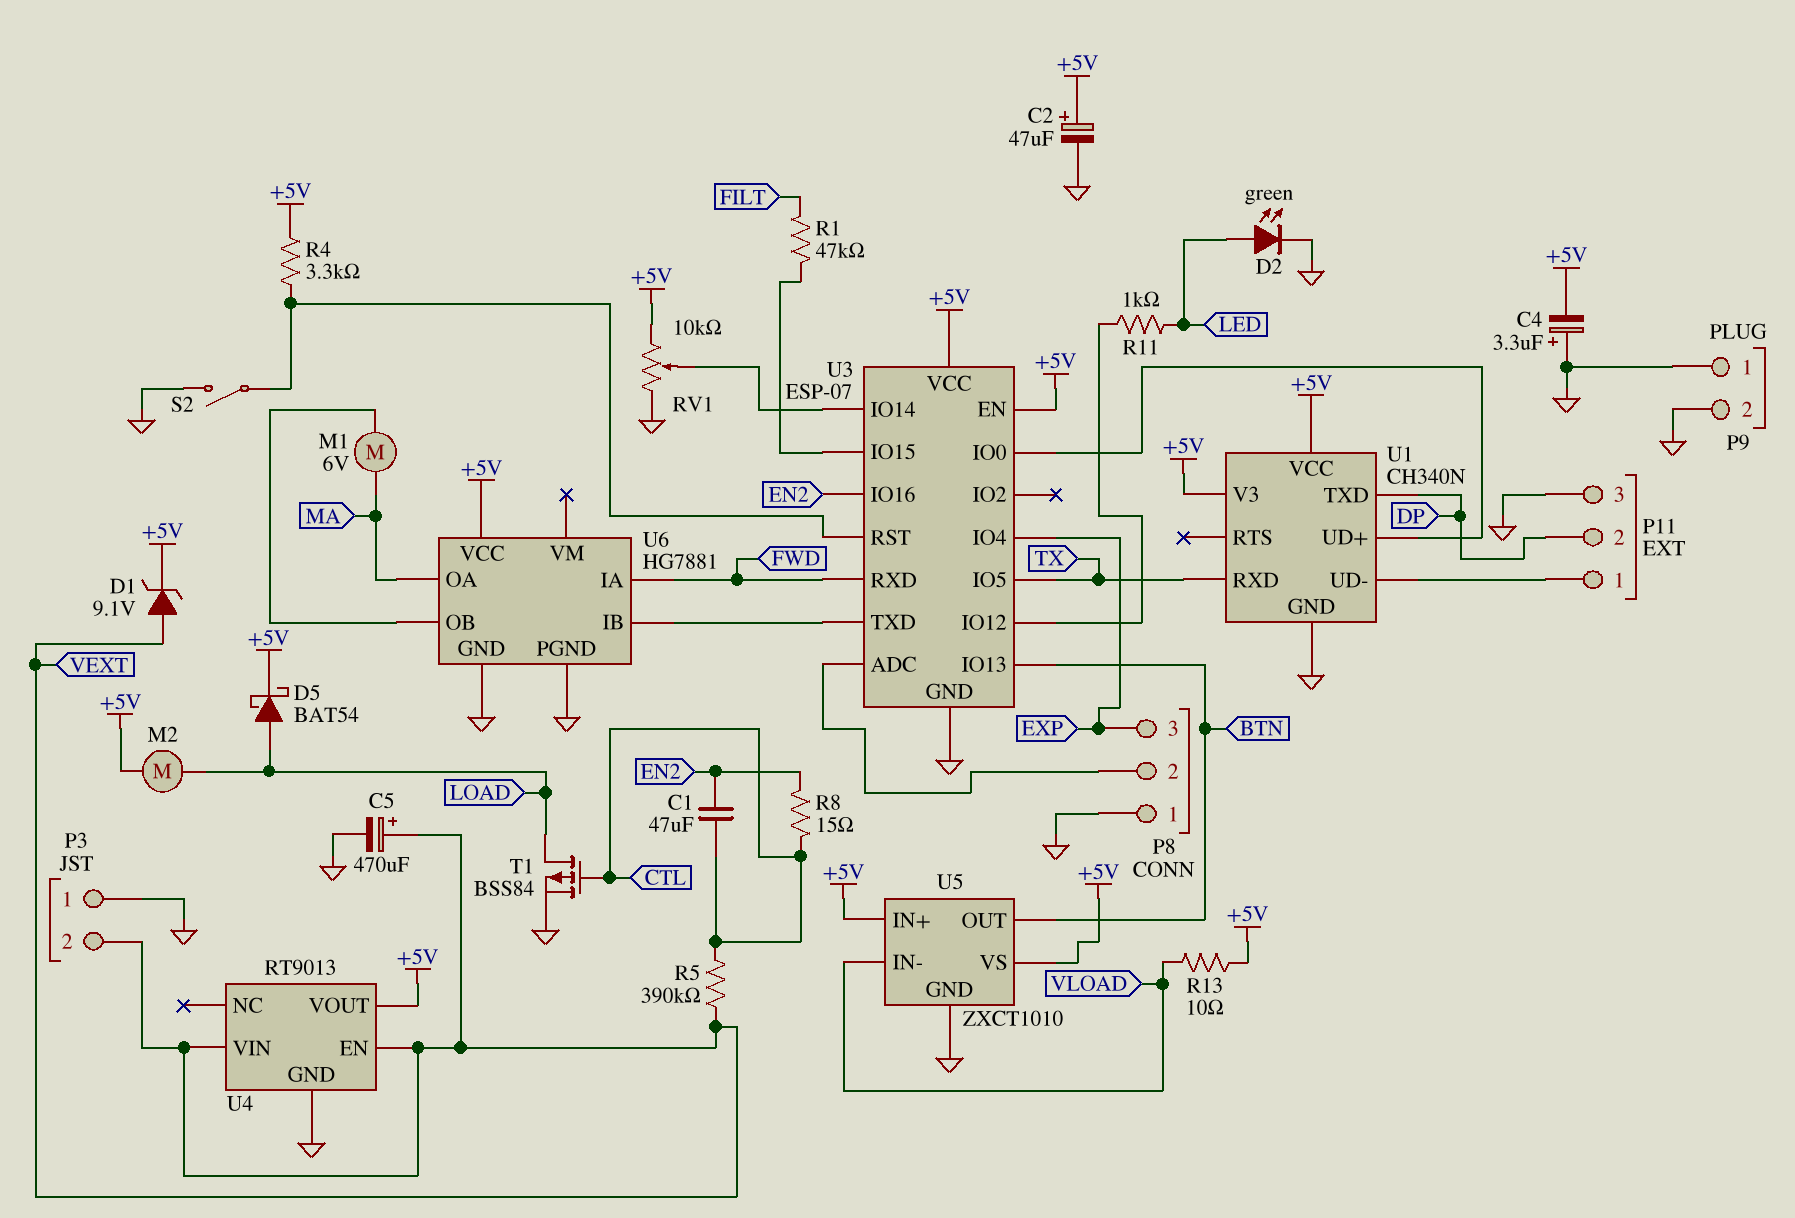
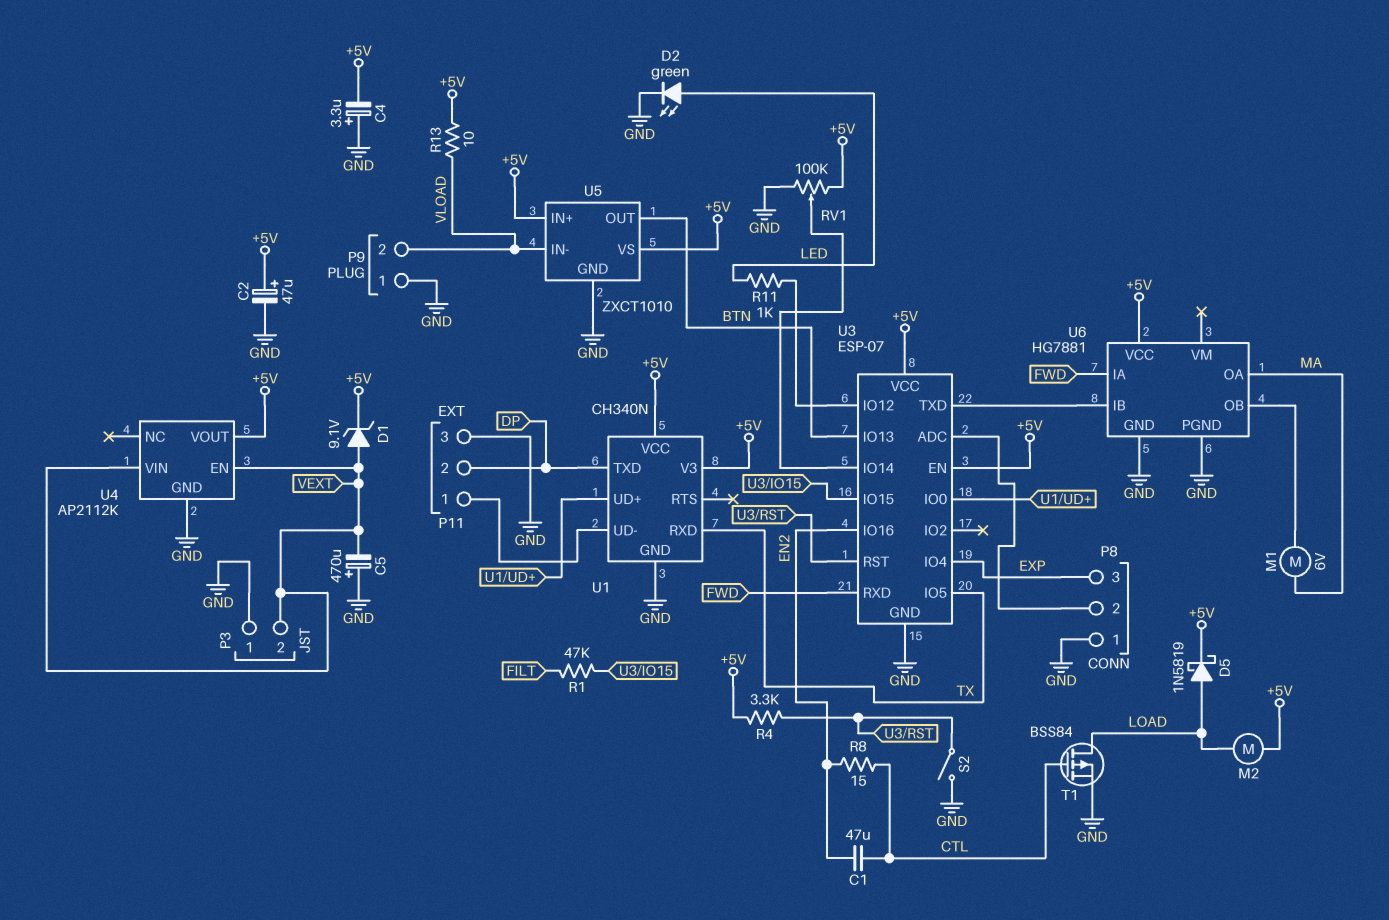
C5: 470uF (plus VEXT, minus GND) -> 470uF (plus GND, minus VEXT)
D5: schottky BAT54 (A LOAD, K +5V) -> schottky 1N5819 (A LOAD, K +5V)
P9 pin 2: GND -> VLOAD
R5: 390k (CTL, VEXT) -> none
RV1: 10k (+5V, GND, wiper U3/IO14) -> 100k (+5V, GND, wiper U3/IO14)
U4: RT9013 -> AP2112K

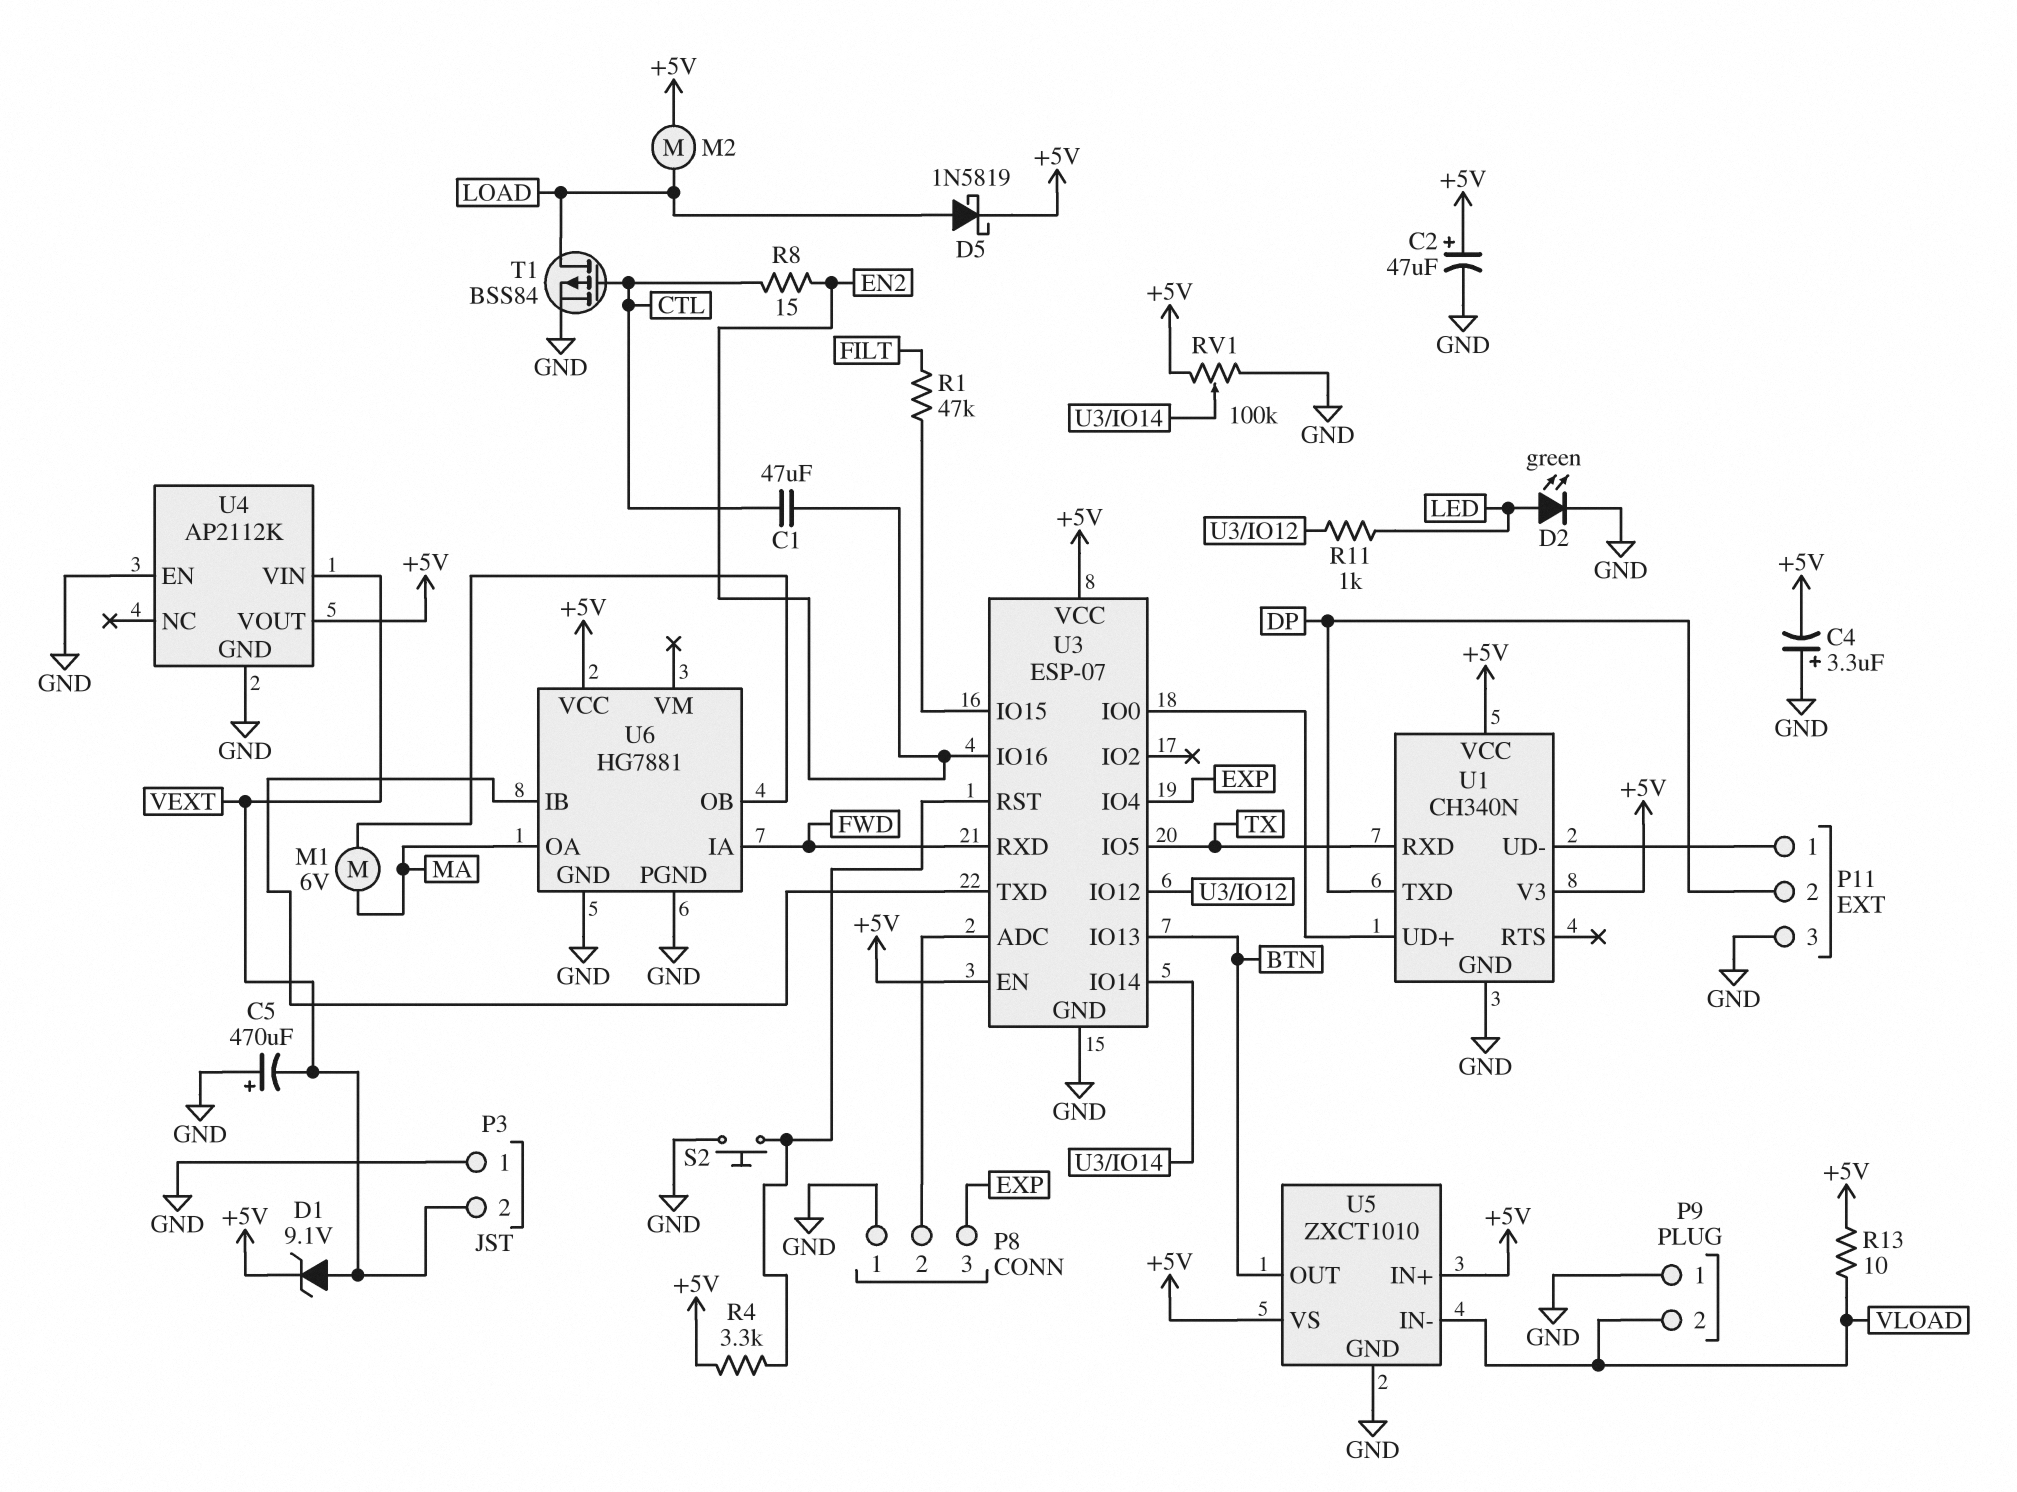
S2: switch (GND, U3/RST) -> button (GND, U3/RST)
U4 pin EN: VEXT -> GND

